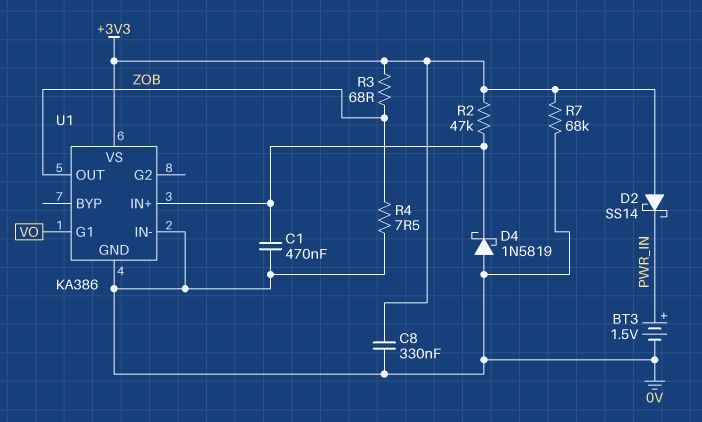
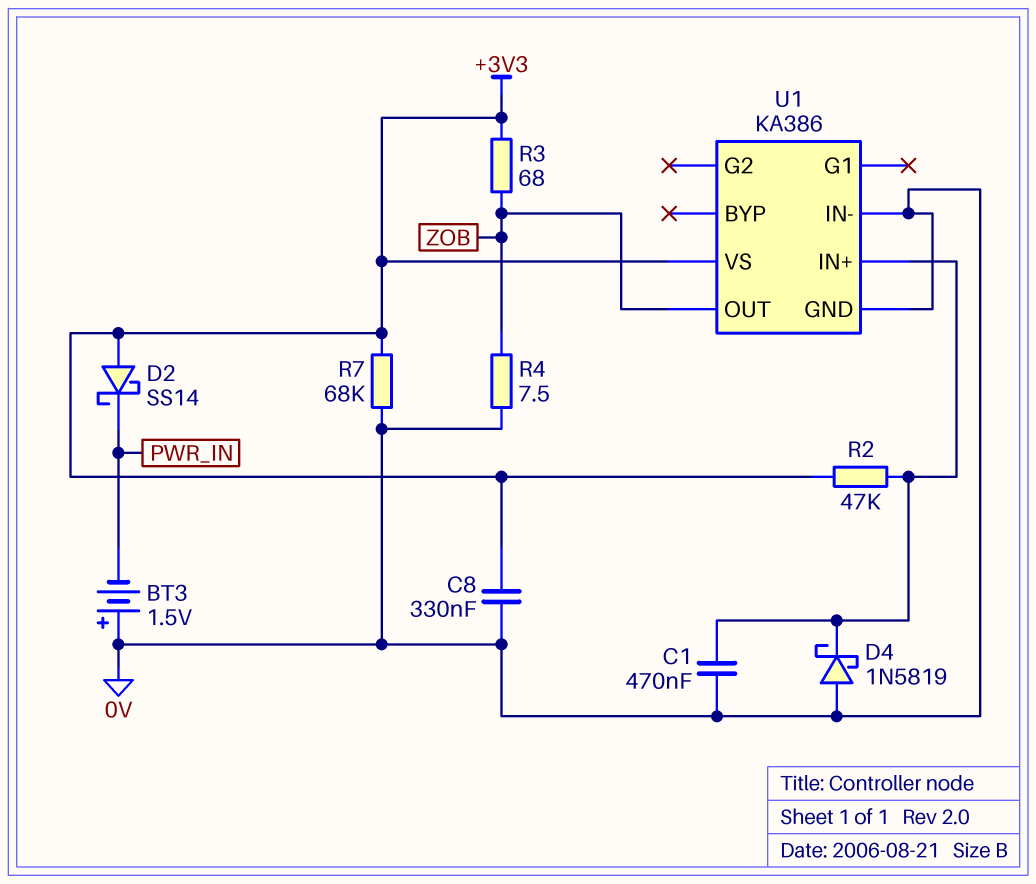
BT3: 1.5V (plus PWR_IN, minus 0V) -> 1.5V (plus 0V, minus PWR_IN)
U1 pin G1: VO -> none

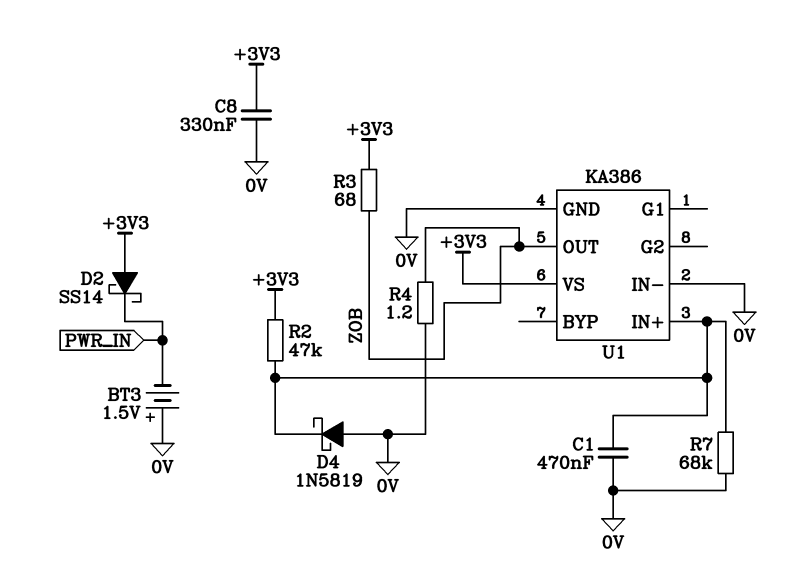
R4: 7.5 (0V, ZOB) -> 1.2 (0V, ZOB)
R7: 68k (+3V3, 0V) -> 68k (0V, U1/IN+)

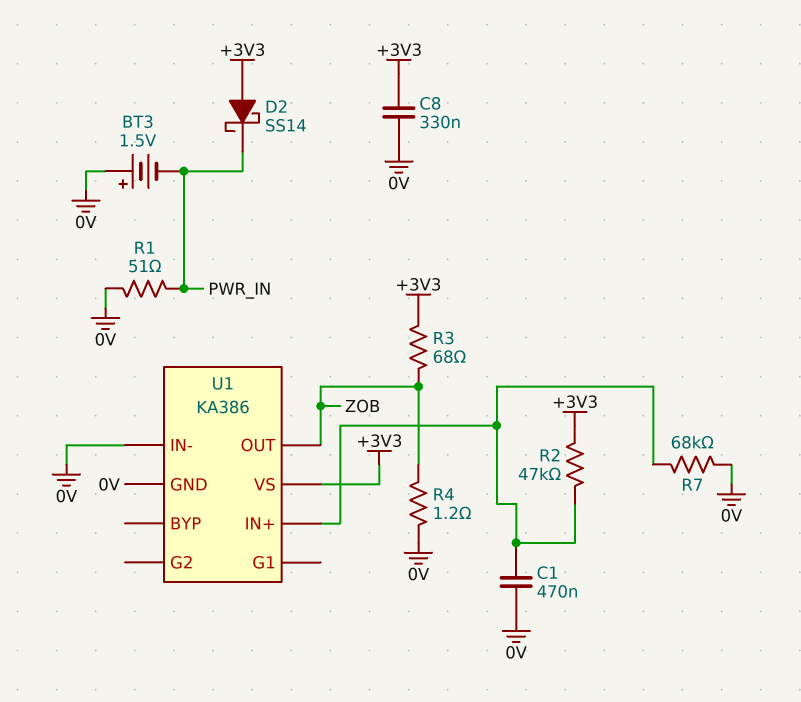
D4: schottky 1N5819 (A 0V, K U1/IN+) -> none
R1: none -> 51 (0V, PWR_IN)

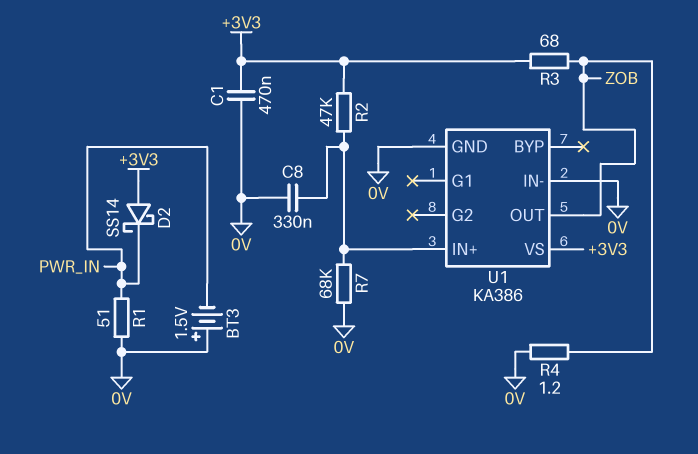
C1: 470nF (0V, U1/IN+) -> 470nF (+3V3, 0V)
C8: 330nF (+3V3, 0V) -> 330nF (0V, U1/IN+)

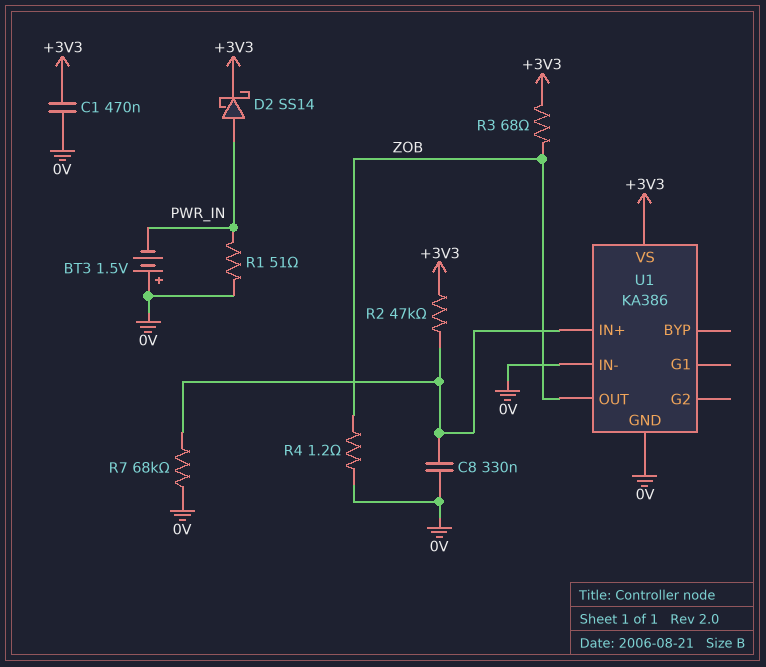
D2: schottky SS14 (A +3V3, K PWR_IN) -> schottky SS14 (A PWR_IN, K +3V3)

